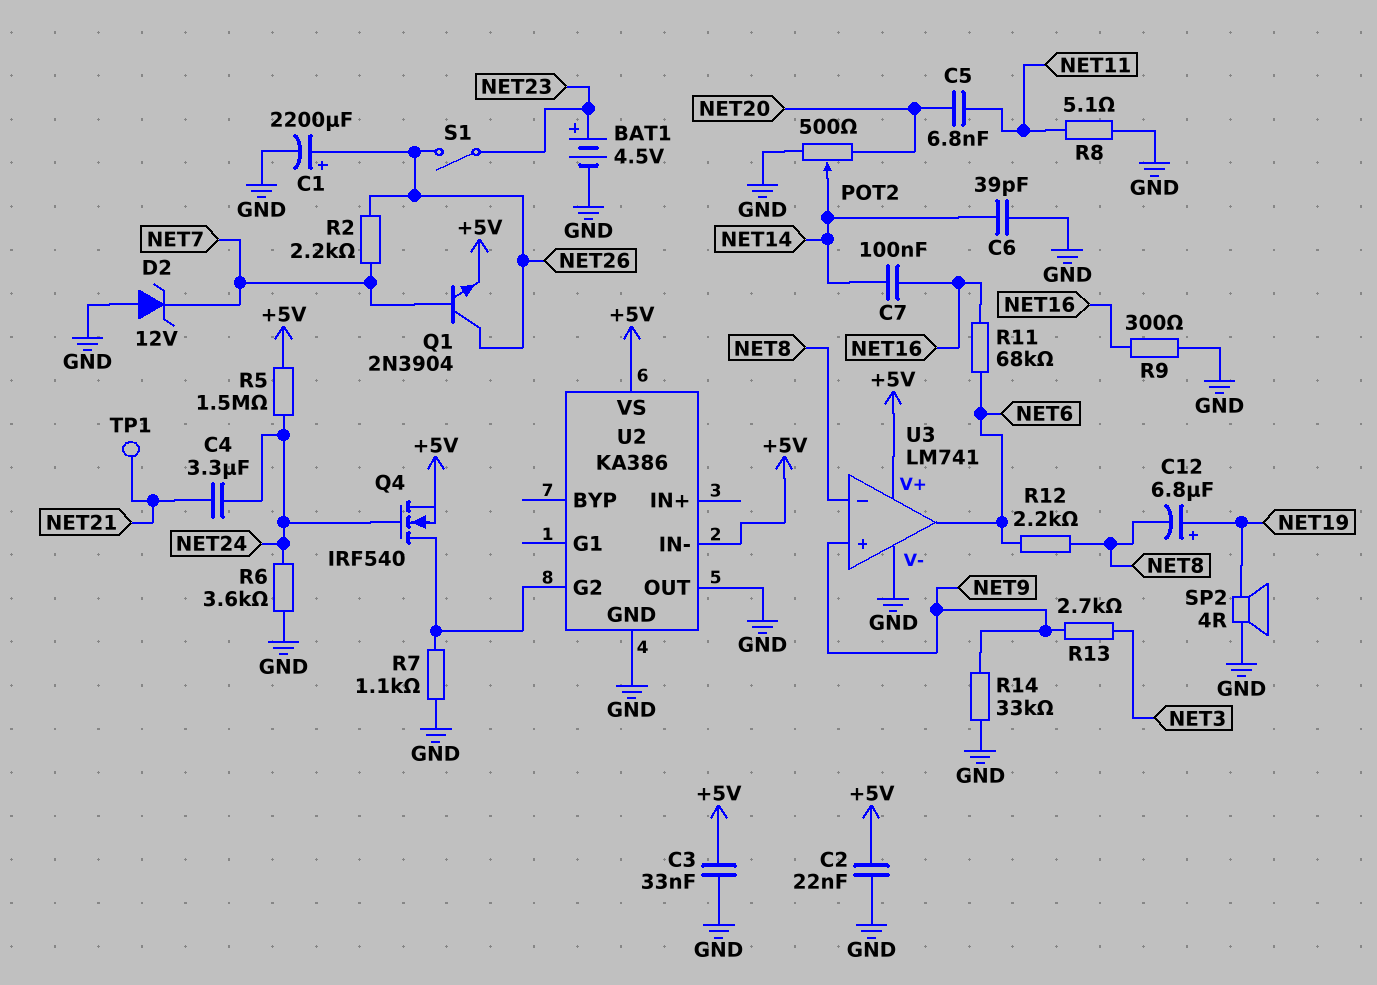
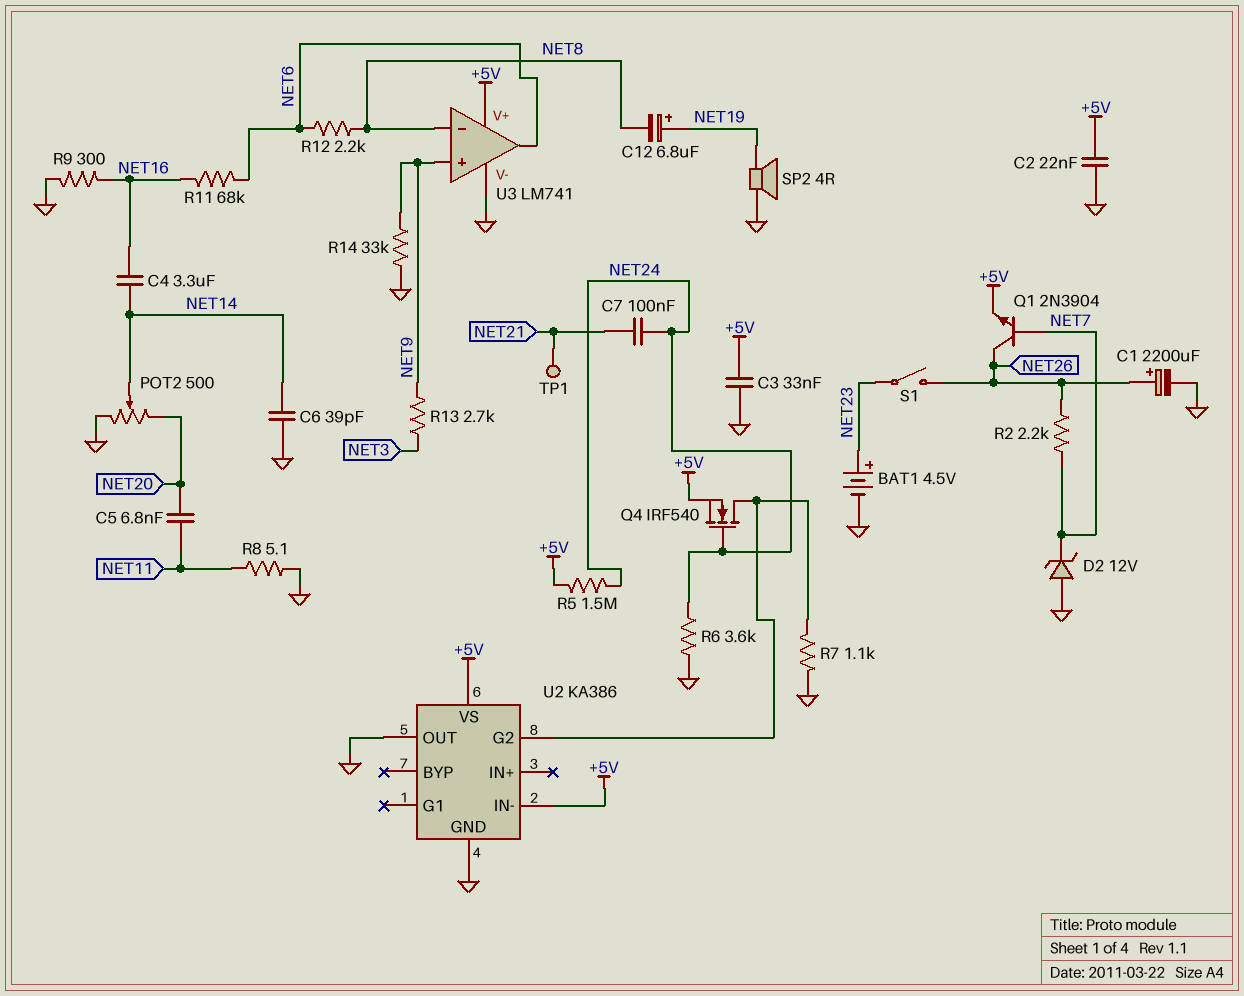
C4: 3.3uF (NET21, NET24) -> 3.3uF (NET14, NET16)
C7: 100nF (NET14, NET16) -> 100nF (NET21, NET24)

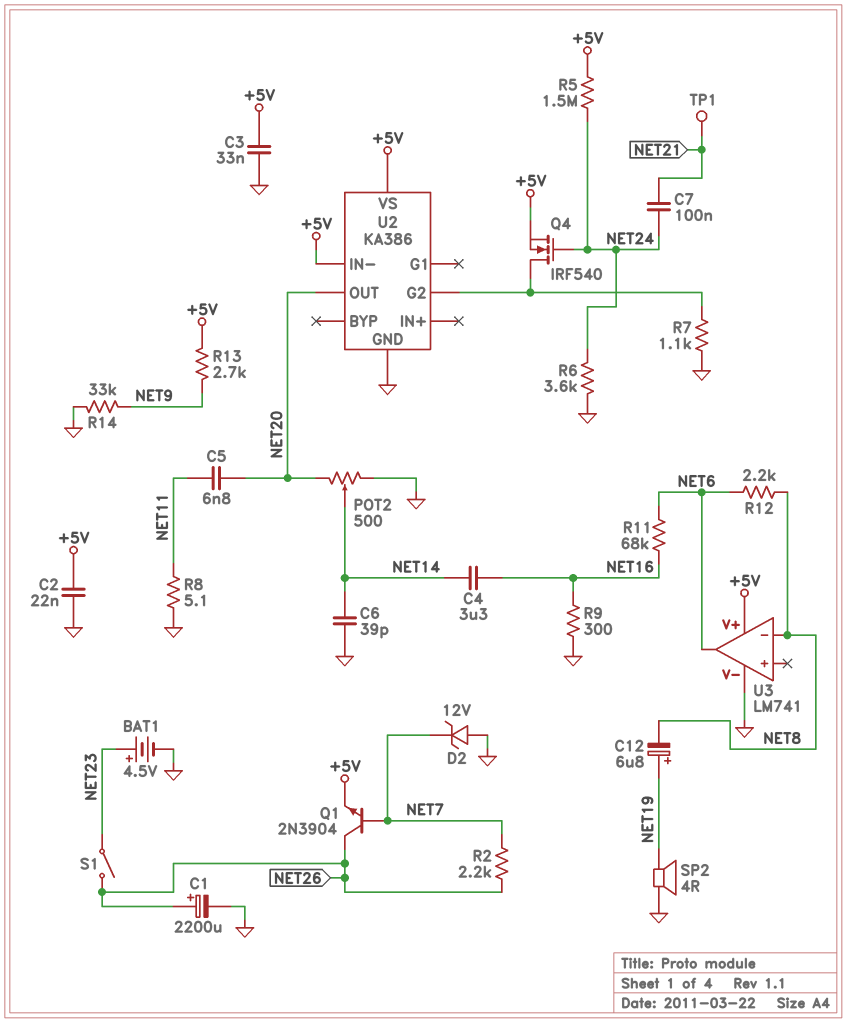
R13: 2.7k (NET3, NET9) -> 2.7k (+5V, NET9)
U2 pin OUT: GND -> NET20
U3 pin in+: NET9 -> none

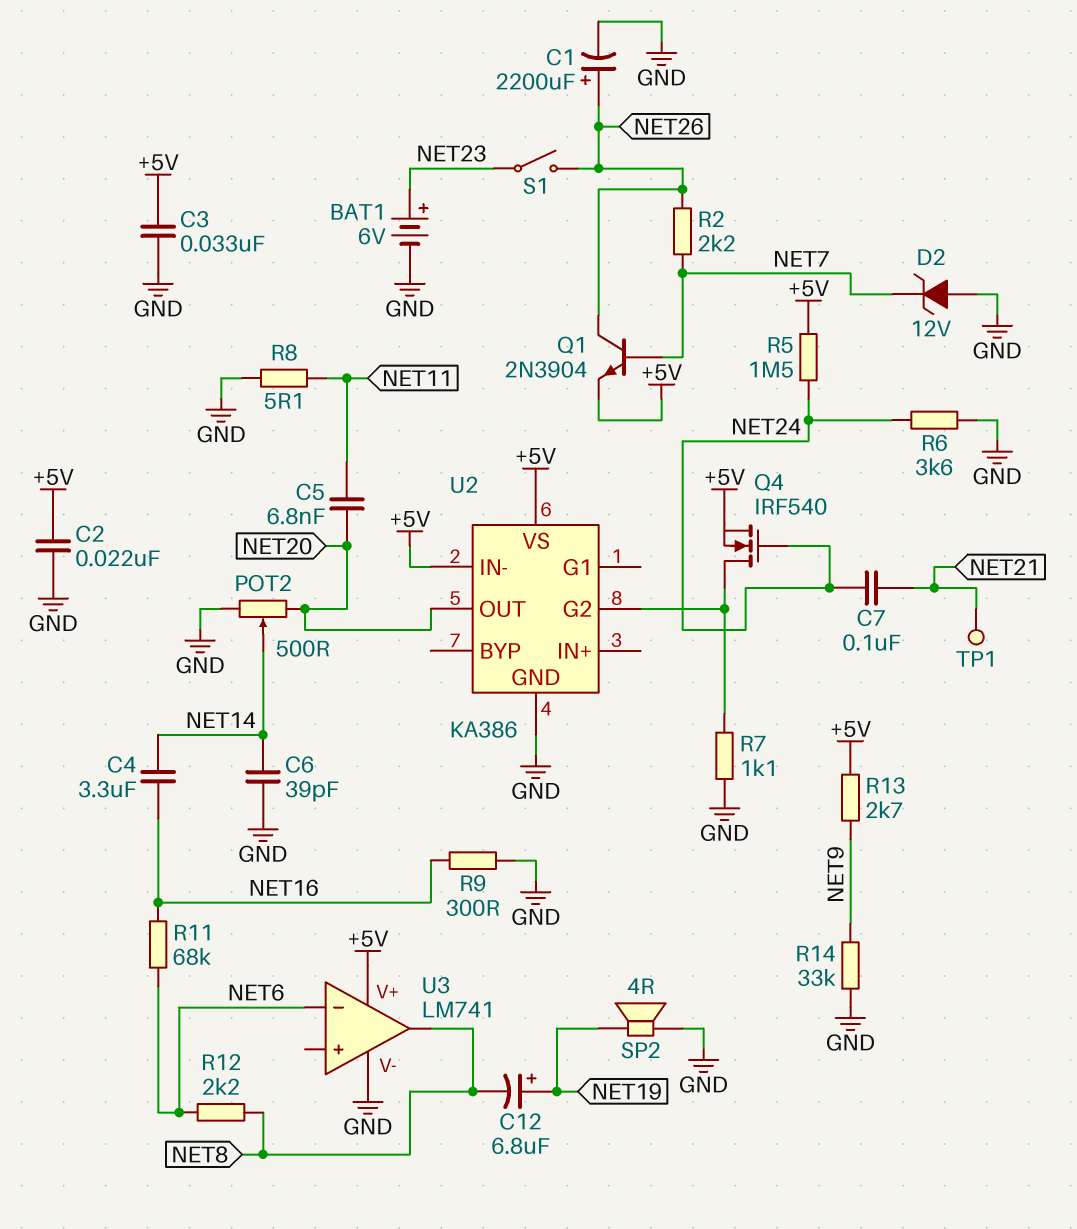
BAT1: 4.5V (plus NET23, minus GND) -> 6V (plus NET23, minus GND)
U3 pin in-: NET8 -> NET6
U3 pin out: NET6 -> NET8

